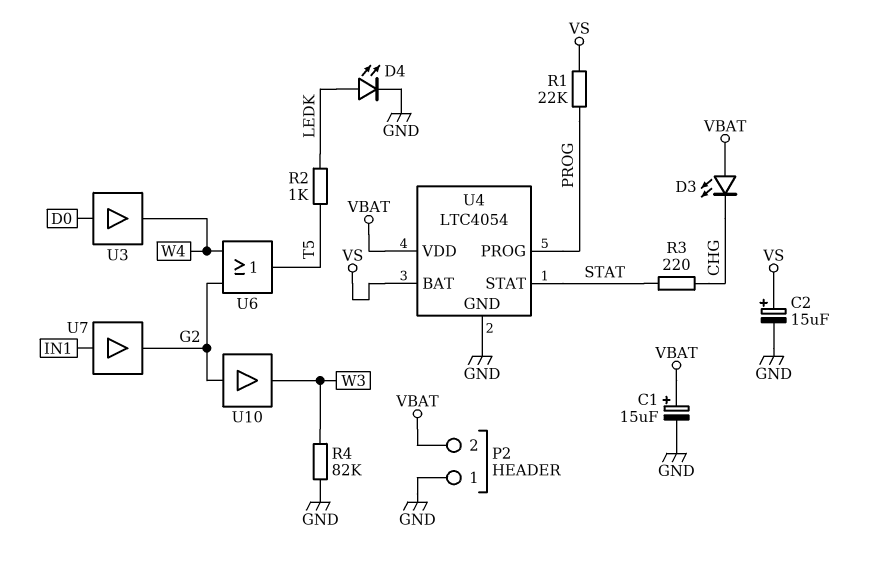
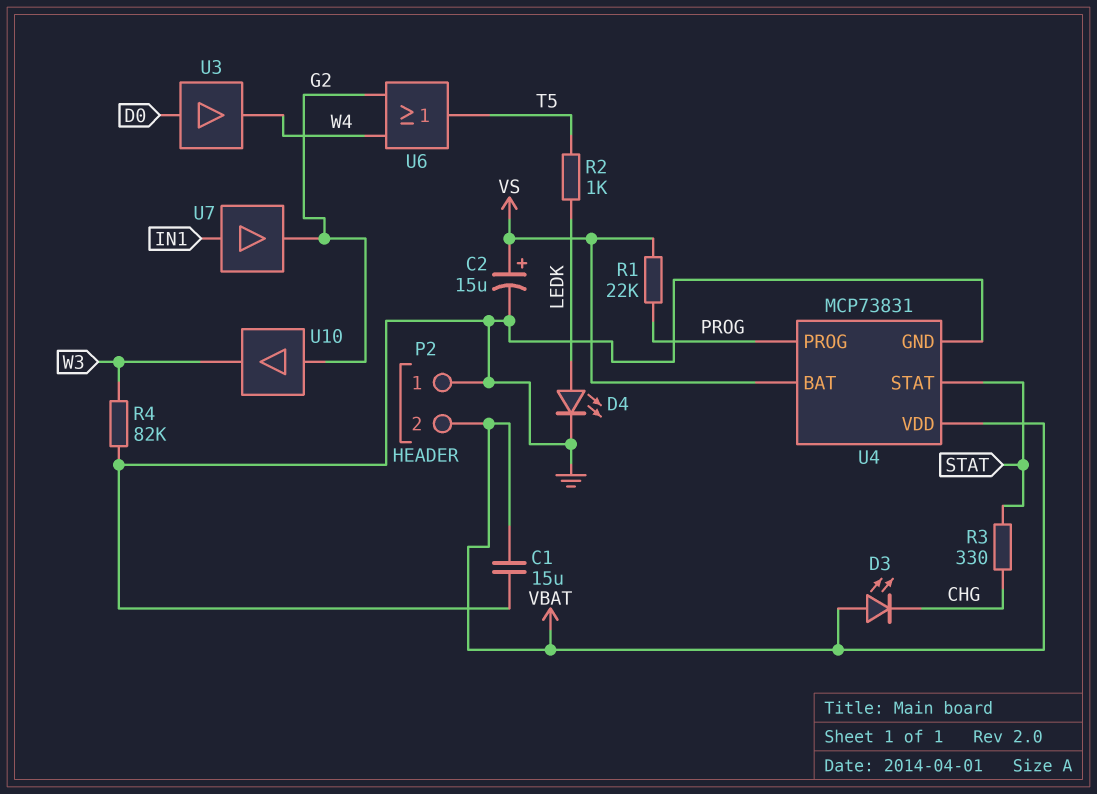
C1: 15uF (plus VBAT, minus GND) -> 15uF (GND, VBAT)
R3: 220 (CHG, STAT) -> 330 (CHG, STAT)
U4: LTC4054 -> MCP73831

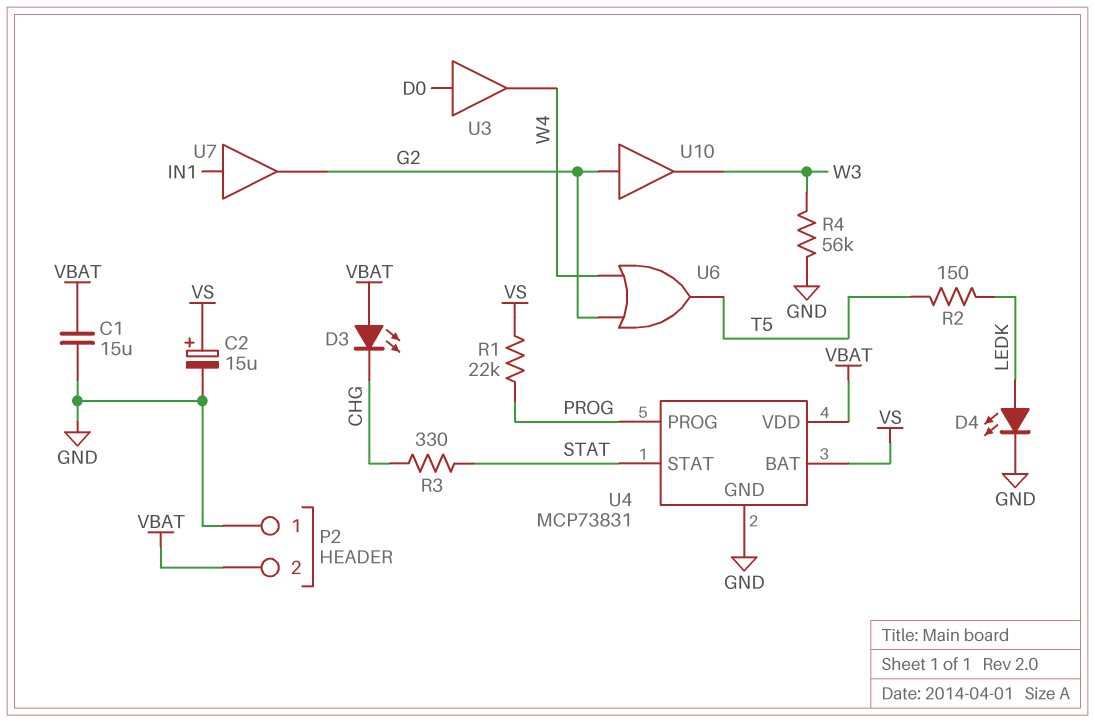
R2: 1k (LEDK, T5) -> 150 (LEDK, T5)
R4: 82k (GND, W3) -> 56k (GND, W3)

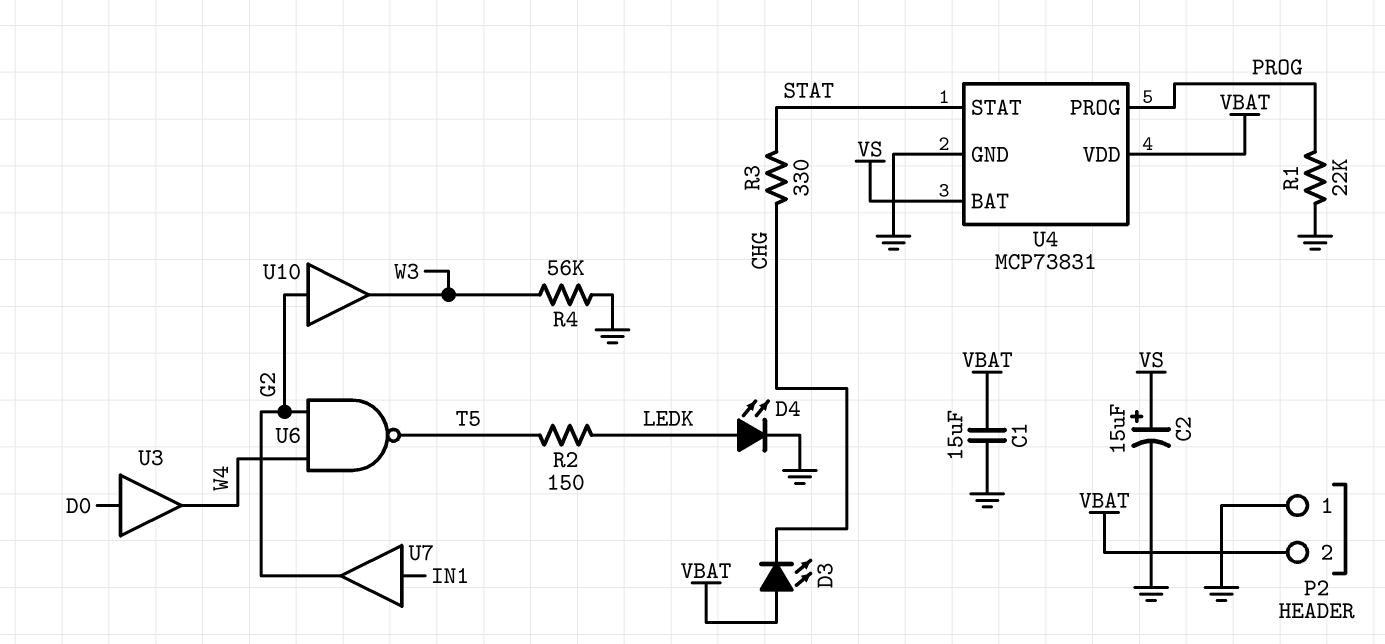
R1: 22k (PROG, VS) -> 22k (GND, PROG)
U6: OR (in G2, in W4, out T5) -> NAND (in G2, in W4, out T5)

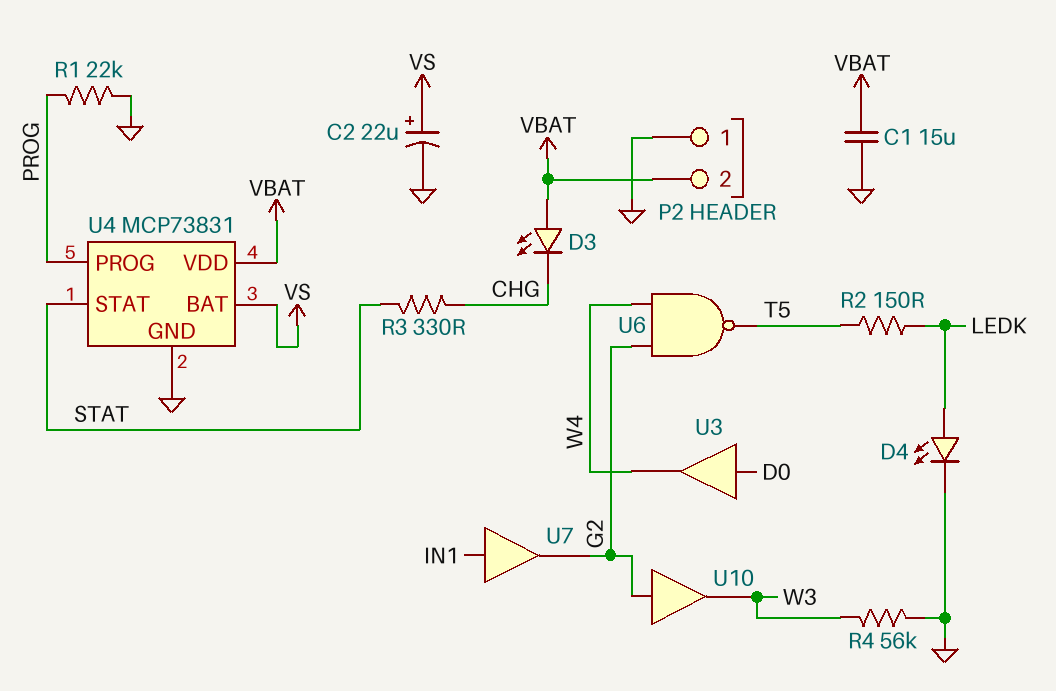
C2: 15uF (plus VS, minus GND) -> 22uF (plus VS, minus GND)

